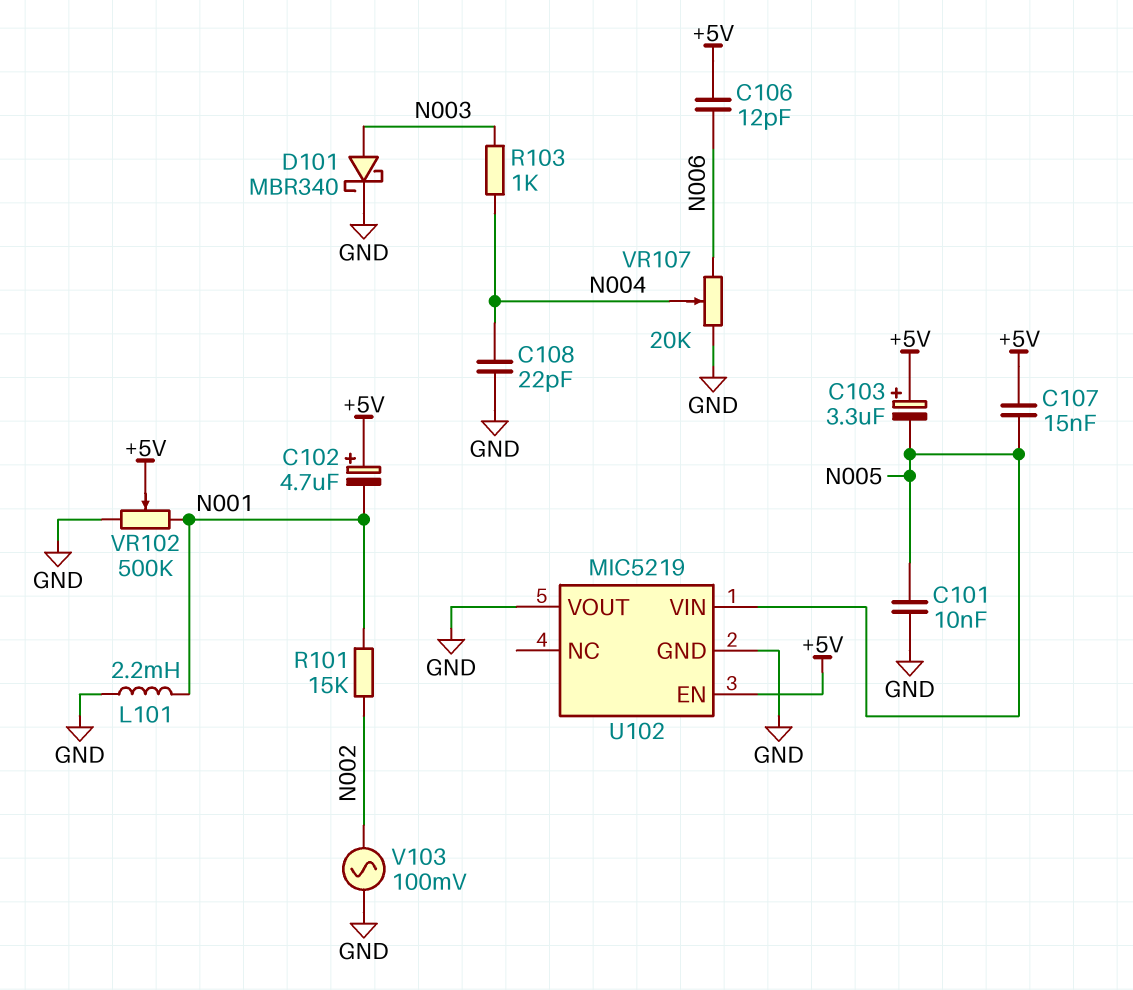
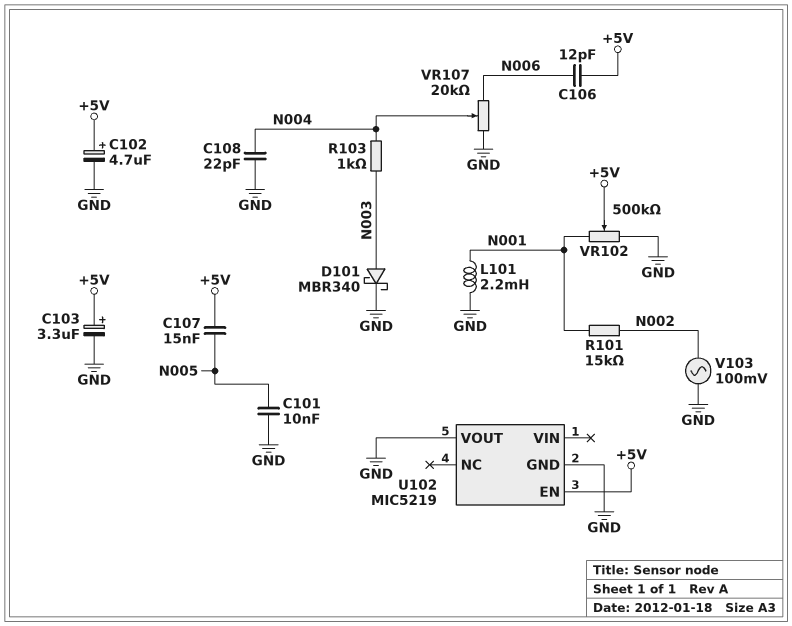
C102: 4.7uF (plus +5V, minus N001) -> 4.7uF (plus +5V, minus GND)
C103: 3.3uF (plus +5V, minus N005) -> 3.3uF (plus +5V, minus GND)
U102 pin VIN: N005 -> none

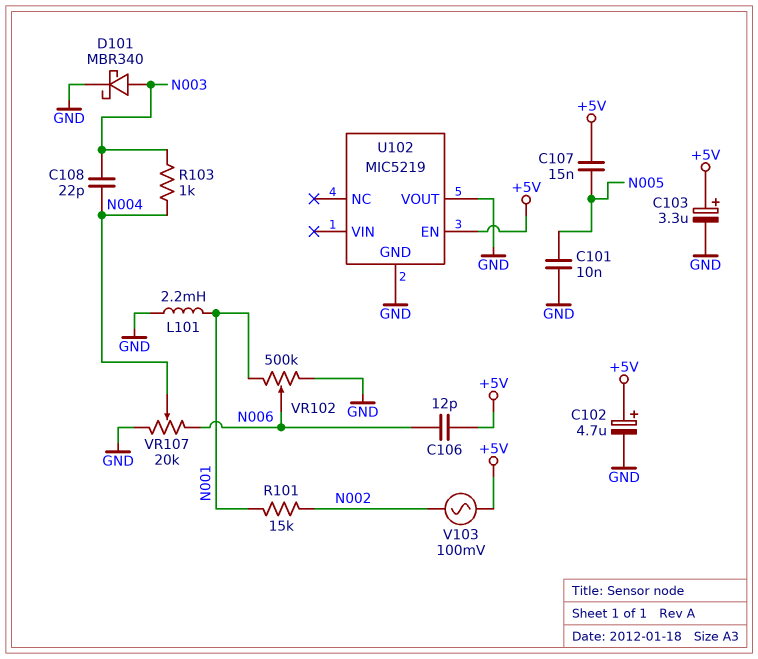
C108: 22pF (GND, N004) -> 22pF (N003, N004)
V103: AC 100mV (GND, N002) -> AC 100mV (+5V, N002)
VR102: 500k (GND, N001, wiper +5V) -> 500k (GND, N001, wiper N006)

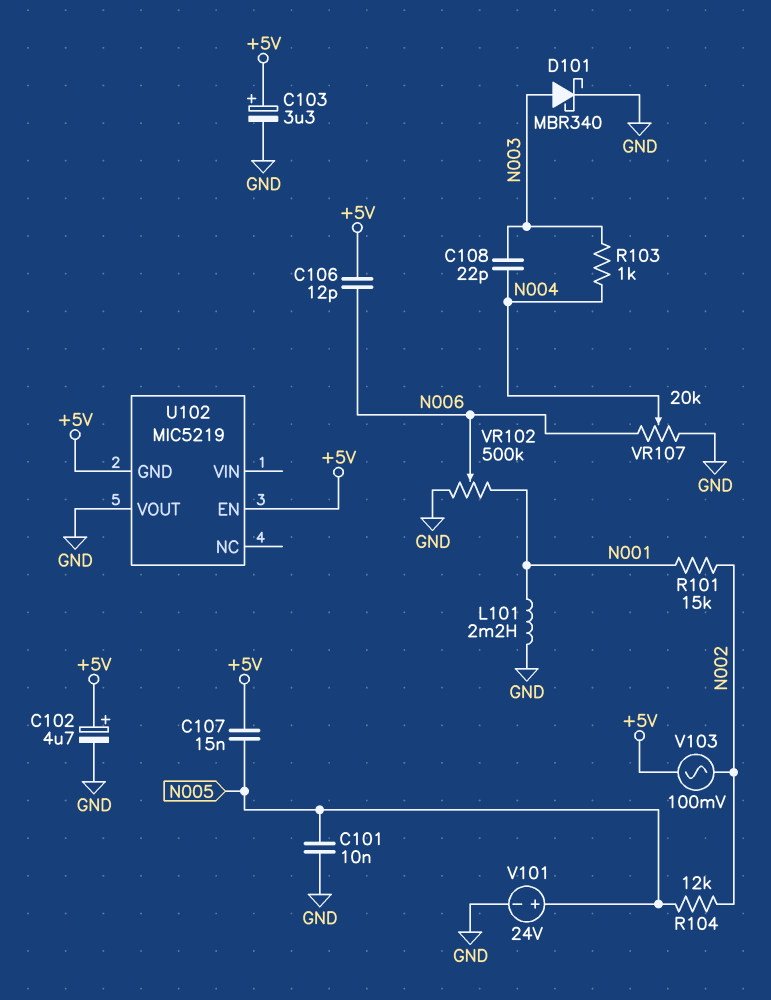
R104: none -> 12k (N002, N005)
U102 pin GND: GND -> +5V
V101: none -> 24V (plus N005, minus GND)

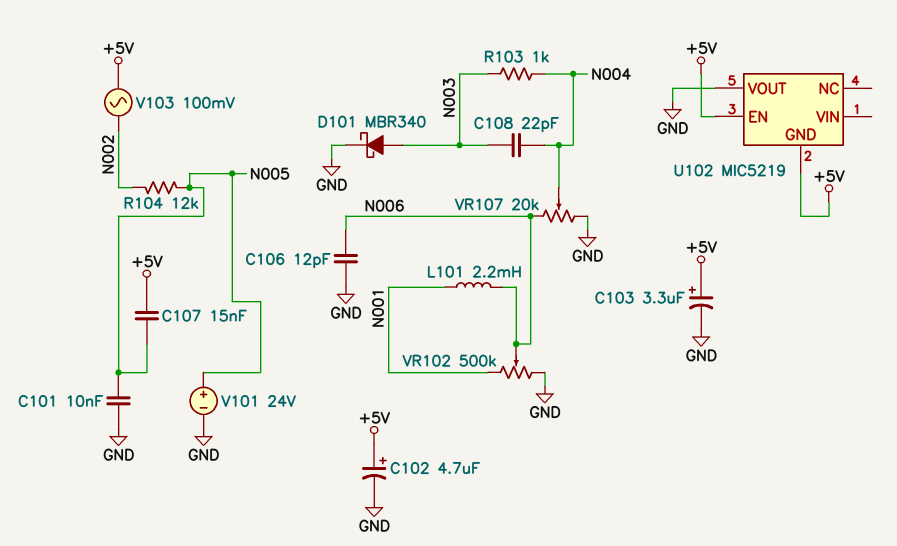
C106: 12pF (+5V, N006) -> 12pF (GND, N006)
L101: 2.2mH (GND, N001) -> 2.2mH (N001, N006)
R101: 15k (N001, N002) -> none

